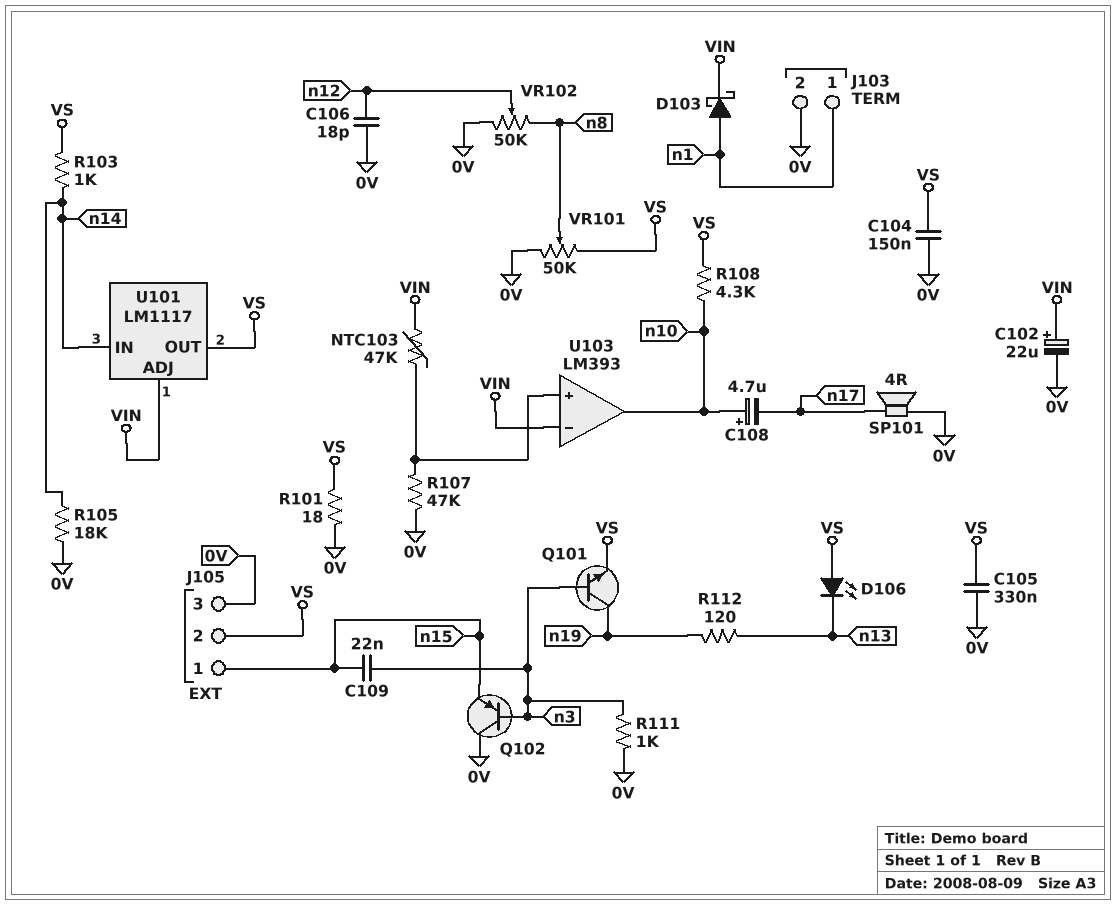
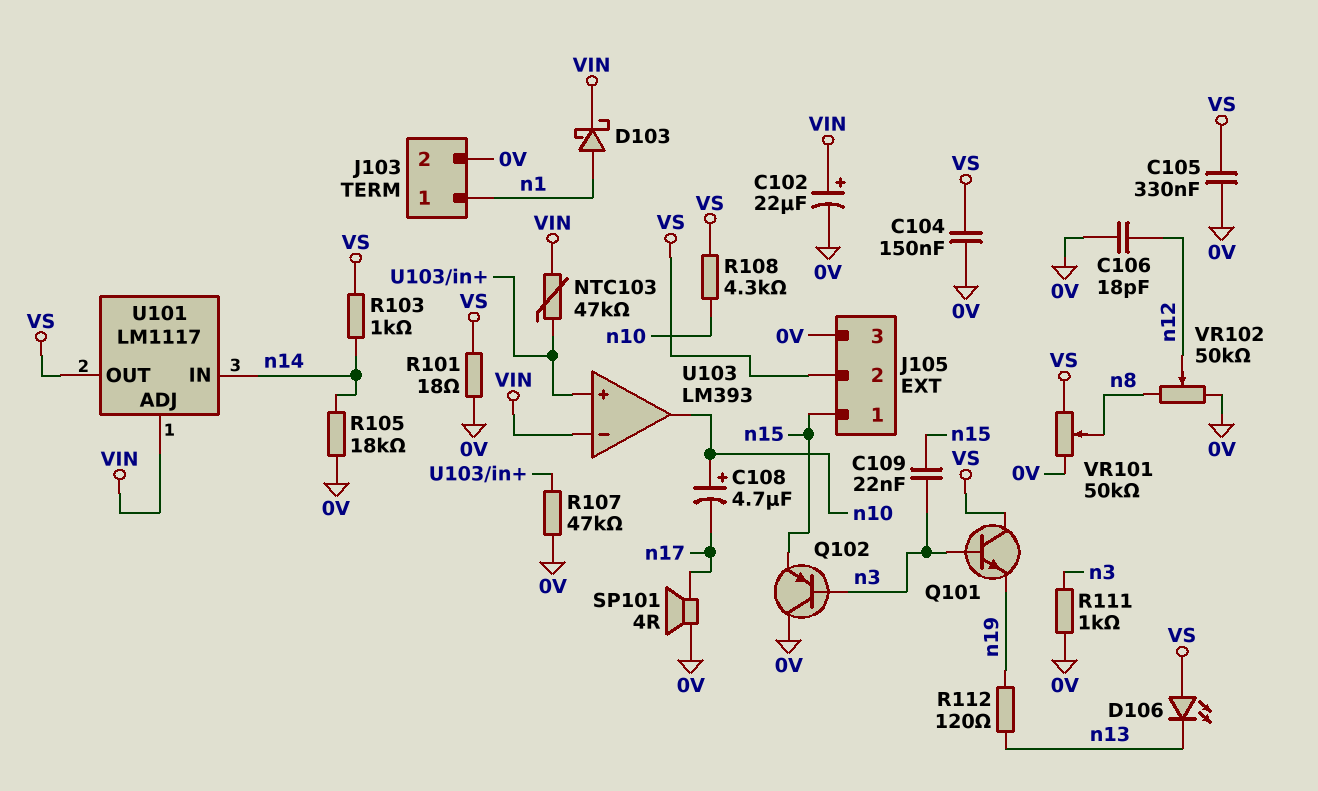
Q101: NPN (B n3, C n19, E VS) -> NPN (B n3, C VS, E n19)

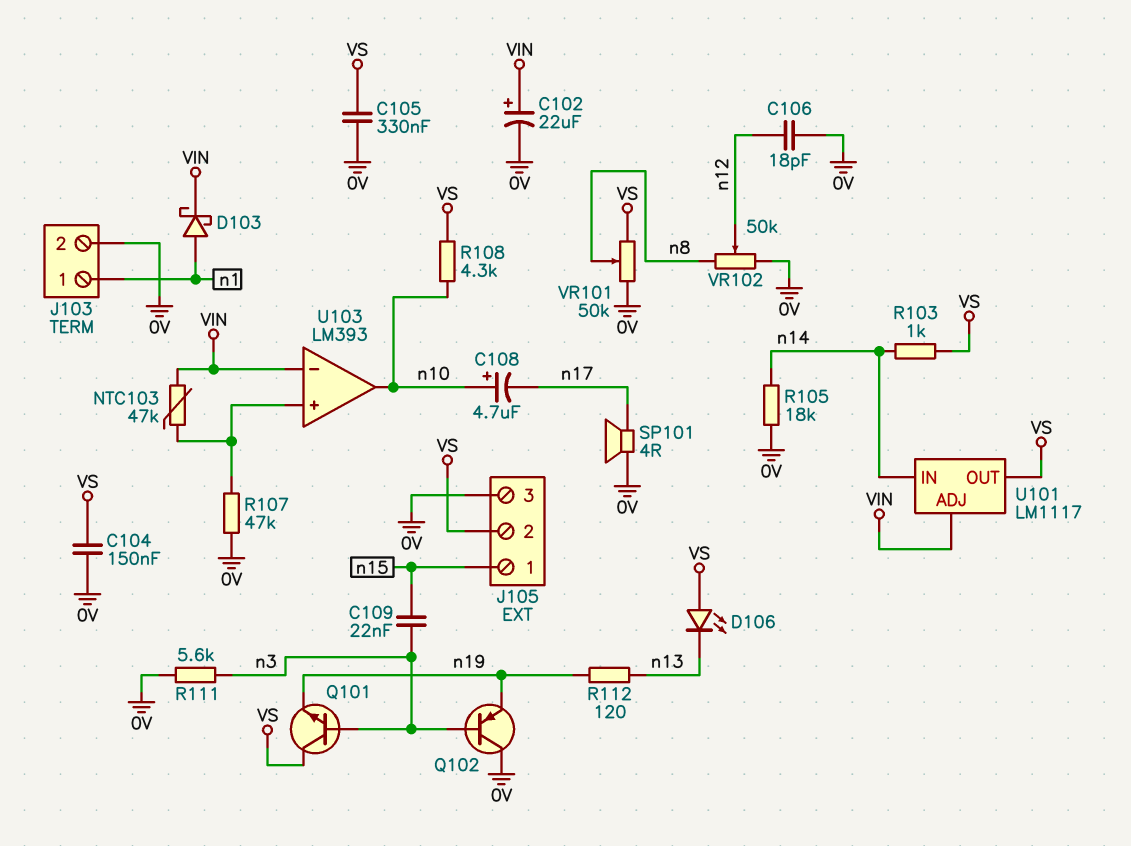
Q102: PNP (B n3, C 0V, E n15) -> PNP (B n3, C 0V, E n19)
R101: 18 (0V, VS) -> none
R111: 1k (0V, n3) -> 5.6k (0V, n3)

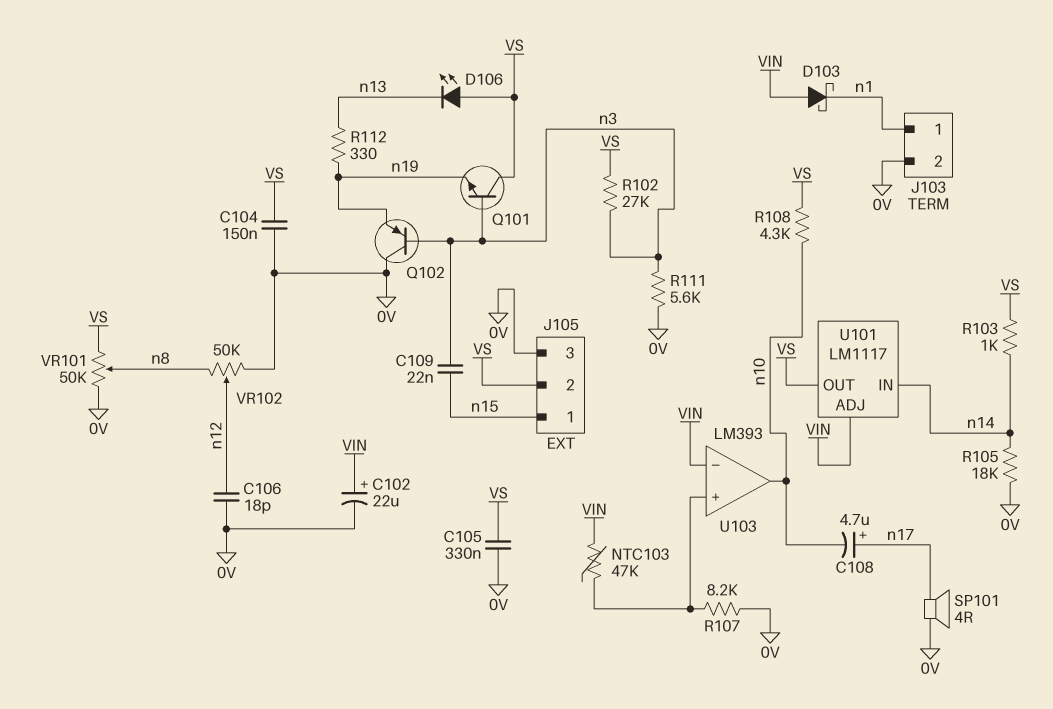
C108: 4.7uF (plus n10, minus n17) -> 4.7uF (plus n17, minus n10)
D103: schottky (A n1, K VIN) -> schottky (A VIN, K n1)
R102: none -> 27k (VS, n3)
R107: 47k (0V, U103/in+) -> 8.2k (0V, U103/in+)
R112: 120 (n13, n19) -> 330 (n13, n19)

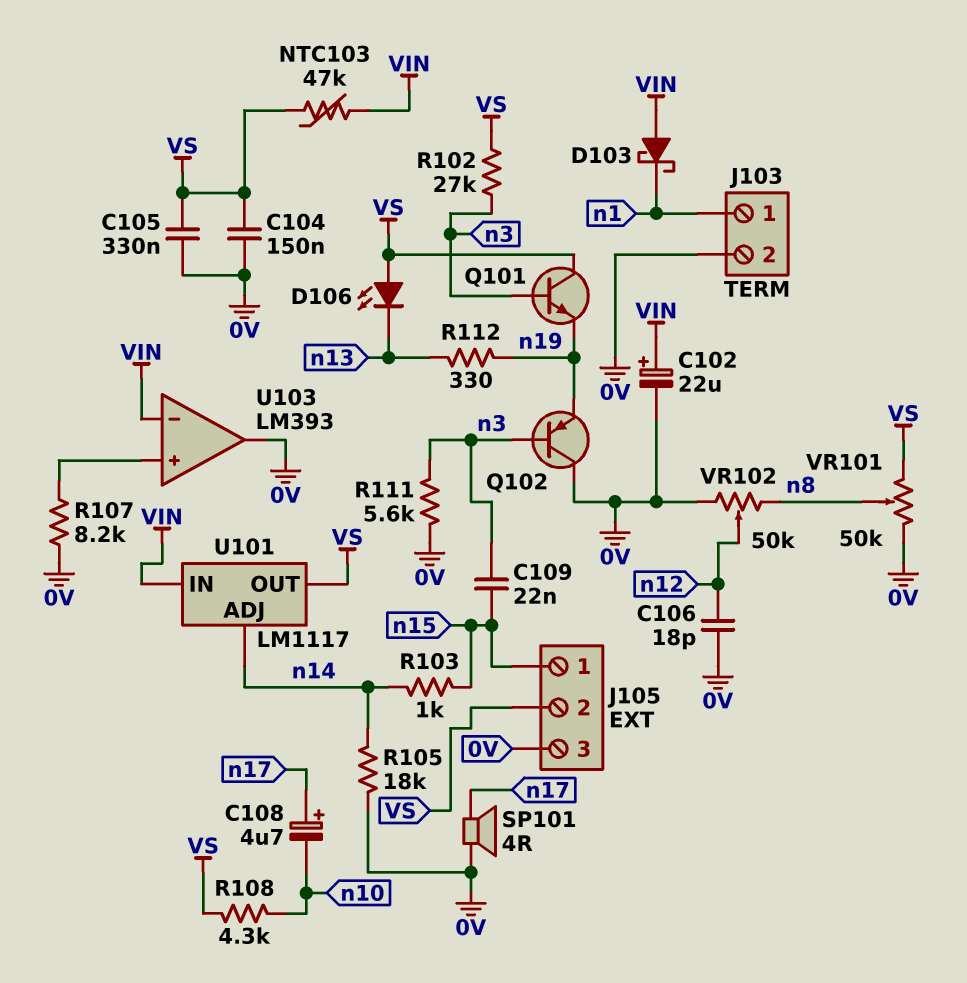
NTC103: 47k (U103/in+, VIN) -> 47k (VIN, VS)
R103: 1k (VS, n14) -> 1k (n14, n15)
U101 pin ADJ: VIN -> n14
U101 pin IN: n14 -> VIN
U103 pin out: n10 -> 0V

